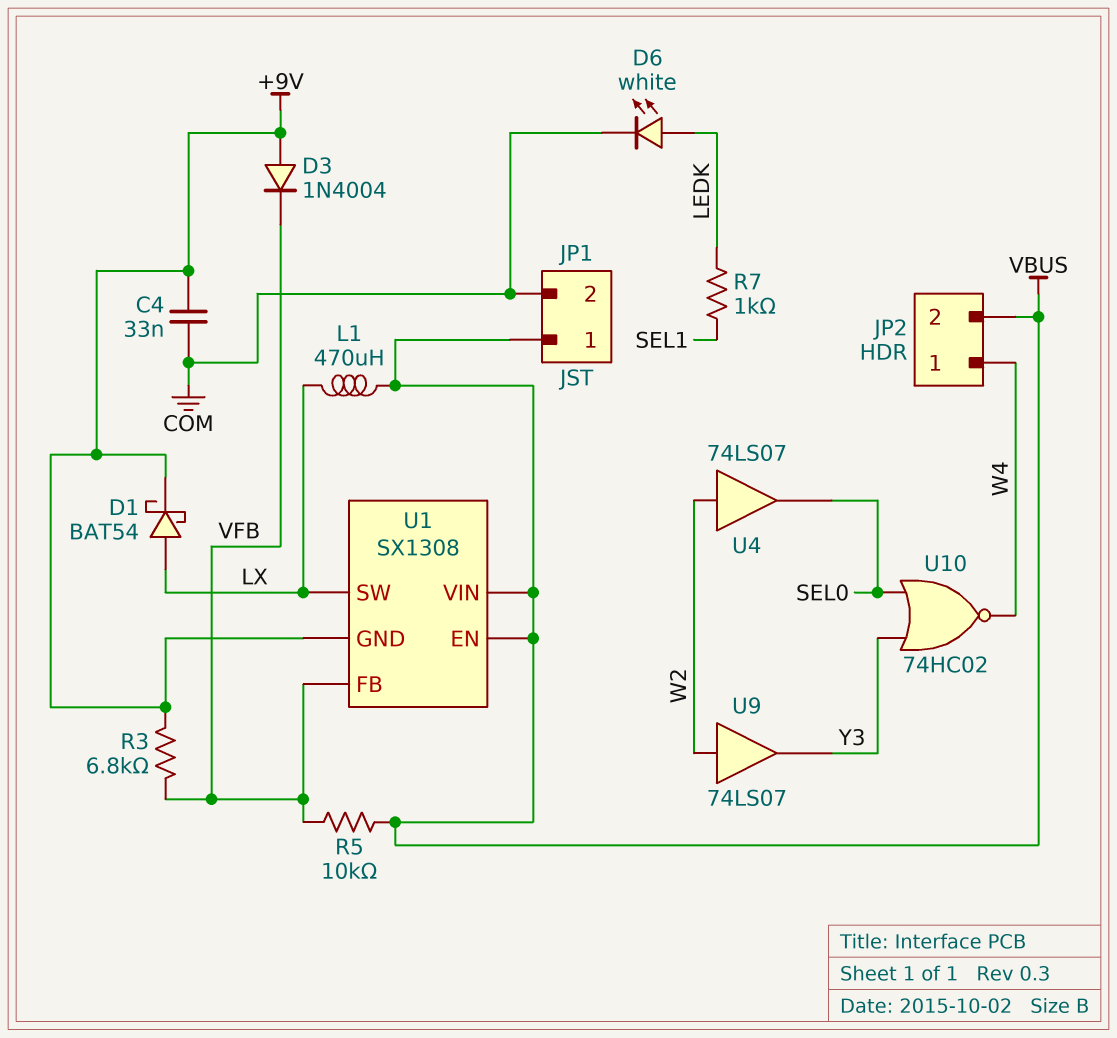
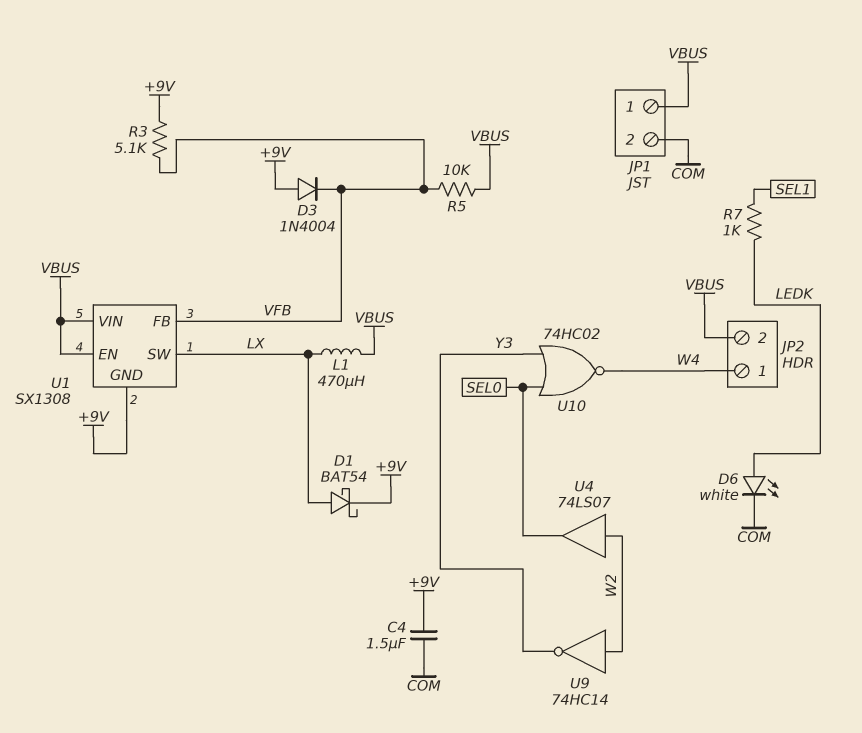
C4: 33nF (+9V, COM) -> 1.5uF (+9V, COM)
R3: 6.8k (+9V, VFB) -> 5.1k (+9V, VFB)
U9: buffer 74LS07 (in W2, out Y3) -> NOT 74HC14 (in W2, out Y3)

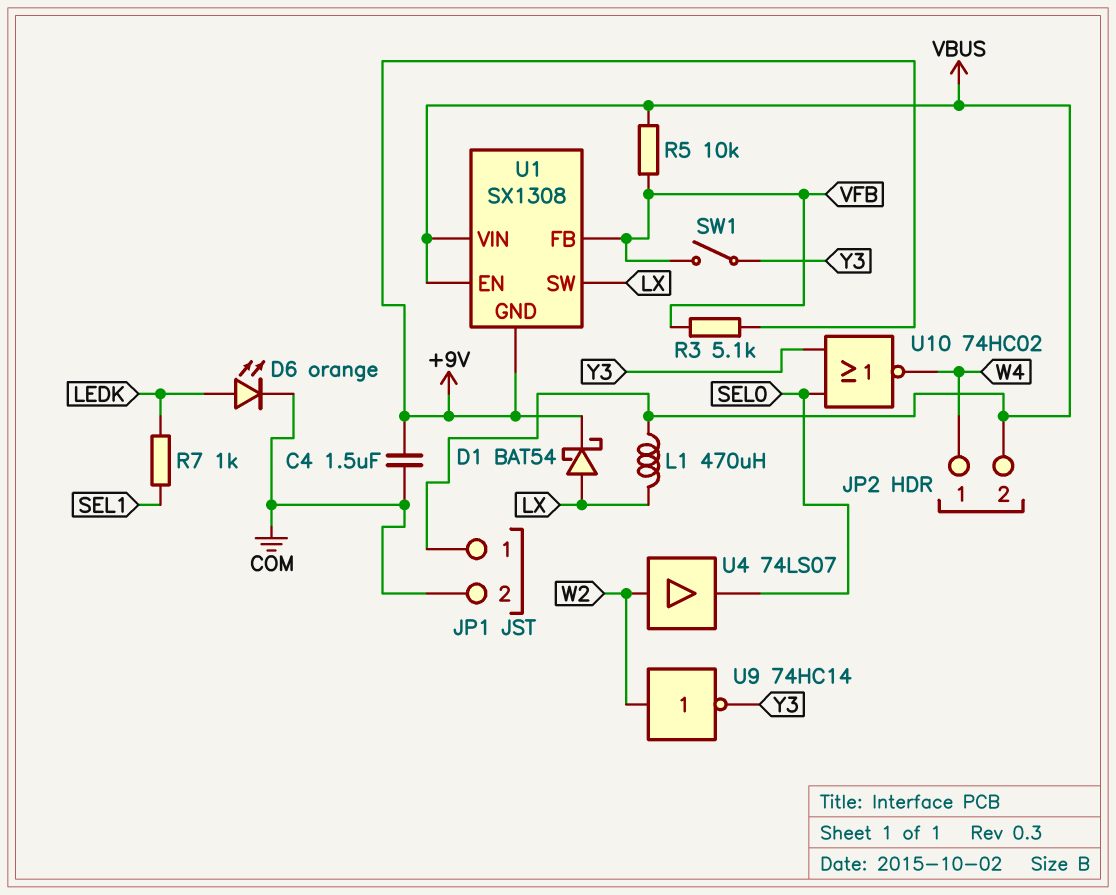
D3: diode 1N4004 (A +9V, K VFB) -> none
D6: LED white (A LEDK, K COM) -> LED orange (A LEDK, K COM)
SW1: none -> switch (VFB, Y3)

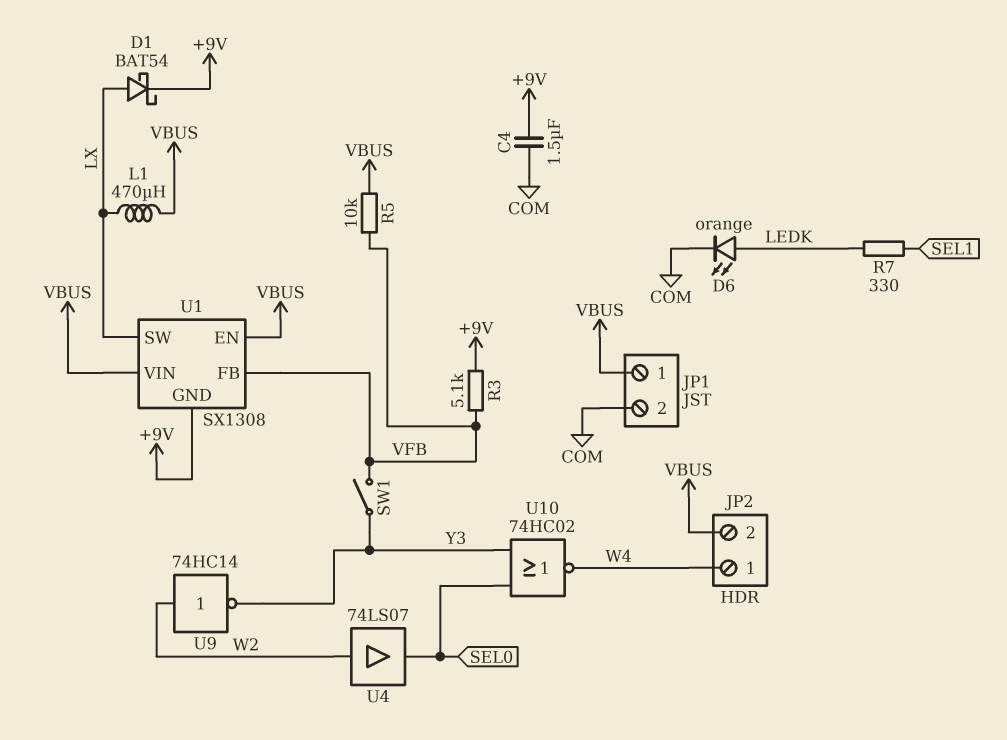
R7: 1k (LEDK, SEL1) -> 330 (LEDK, SEL1)

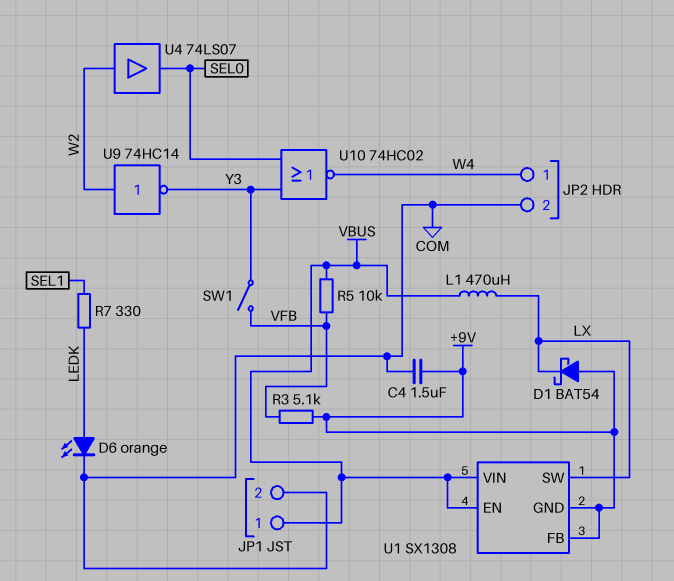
D1: schottky BAT54 (A LX, K +9V) -> schottky BAT54 (A +9V, K LX)
JP2 pin 2: VBUS -> COM
U1 pin FB: VFB -> +9V

